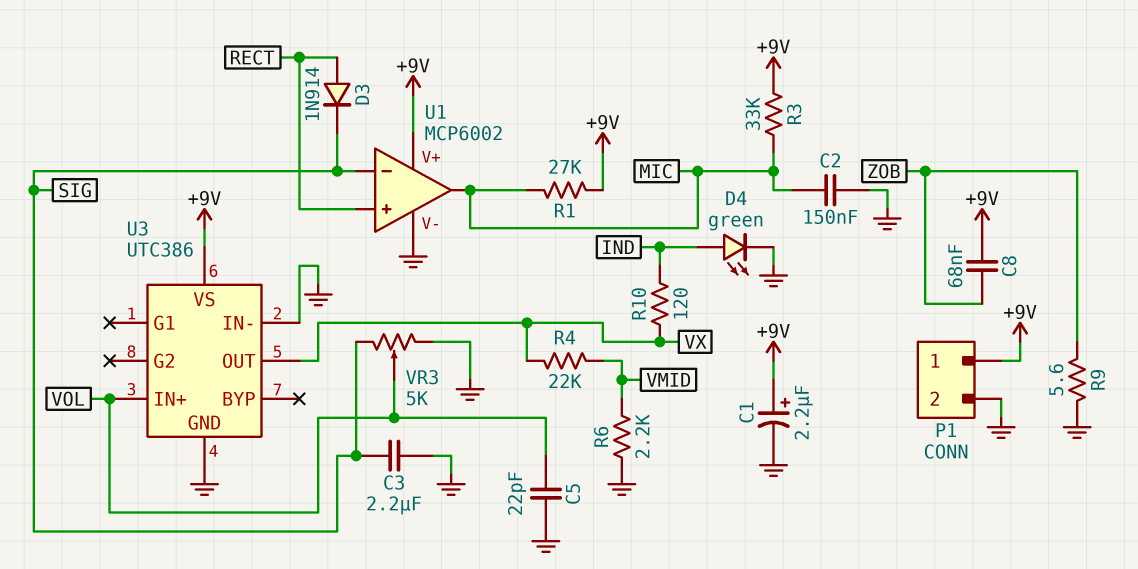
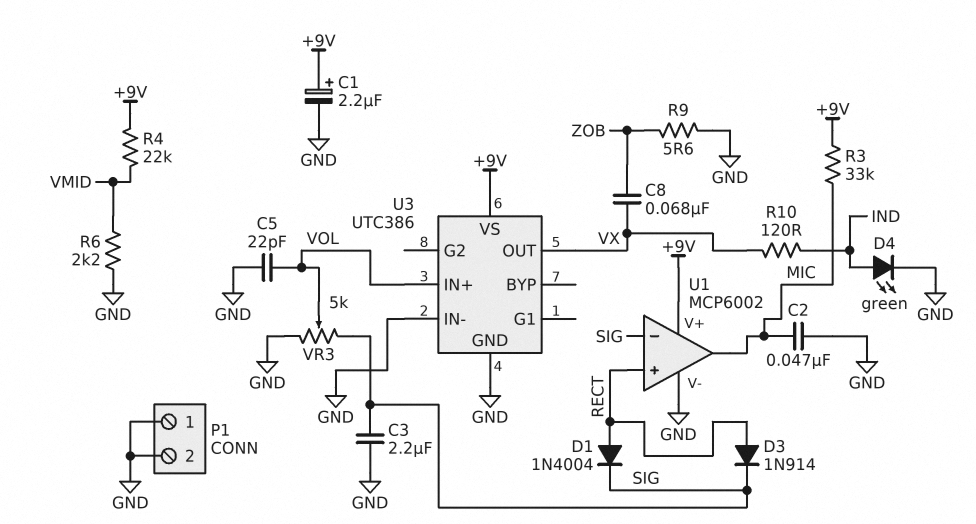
C2: 150nF (GND, MIC) -> 47nF (GND, MIC)
C8: 68nF (+9V, ZOB) -> 68nF (VX, ZOB)
D1: none -> diode 1N4004 (A RECT, K SIG)
P1 pin 1: +9V -> GND
R1: 27k (+9V, MIC) -> none
R4: 22k (VMID, VX) -> 22k (+9V, VMID)

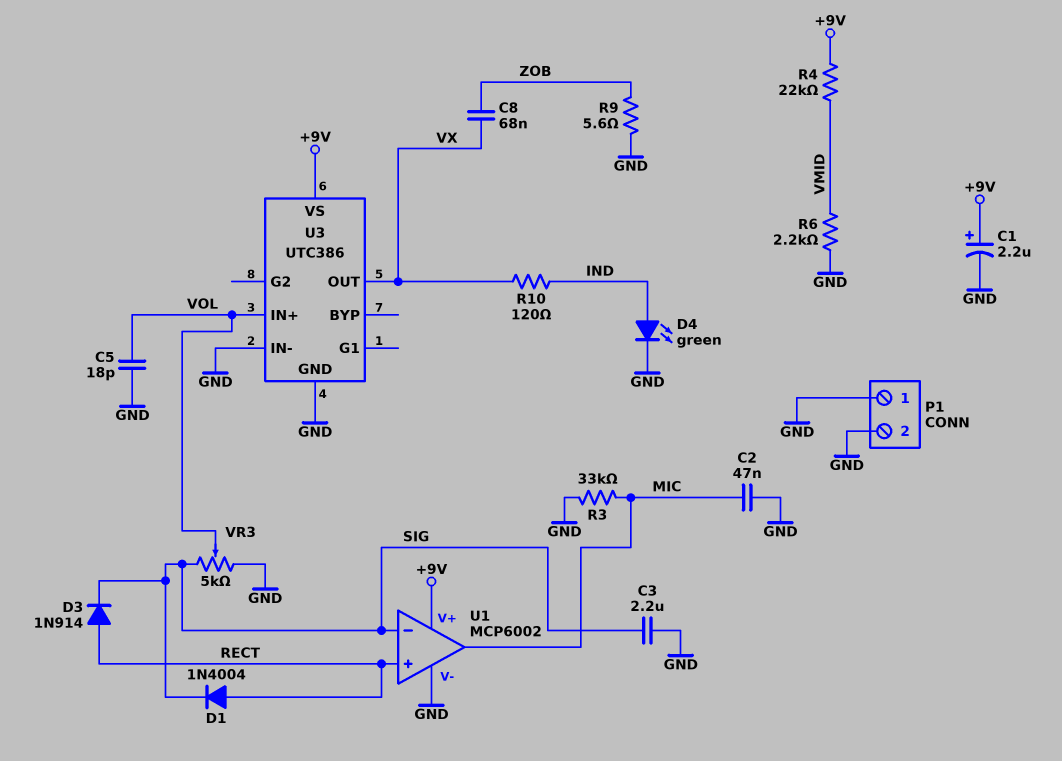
C5: 22pF (GND, VOL) -> 18pF (GND, VOL)
R3: 33k (+9V, MIC) -> 33k (GND, MIC)

